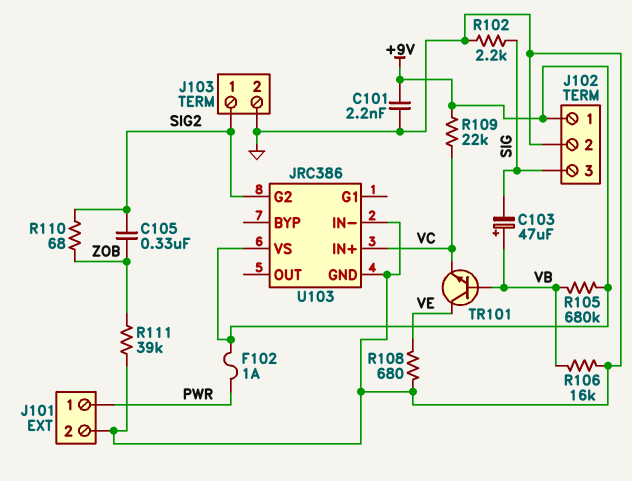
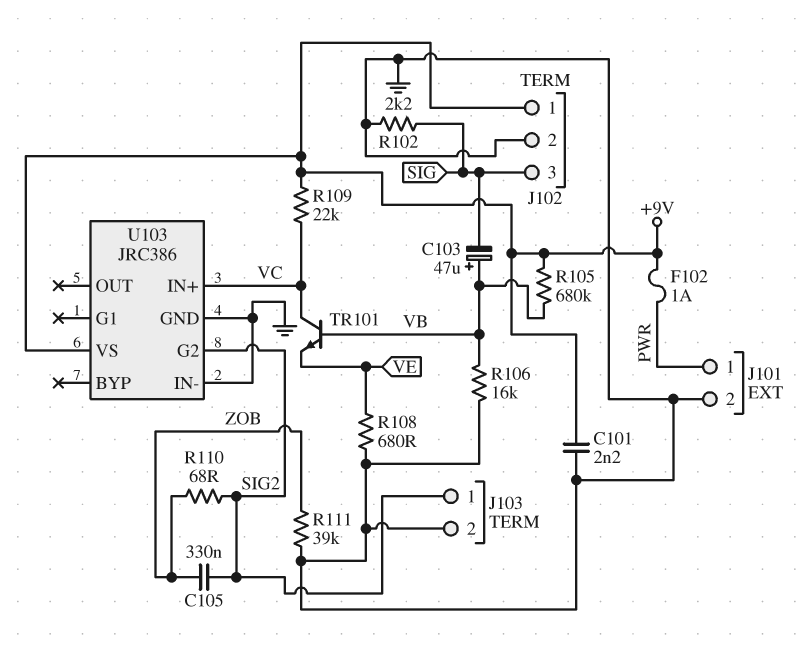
TR101: NPN (B VB, C VE, E VC) -> NPN (B VB, C VC, E VE)

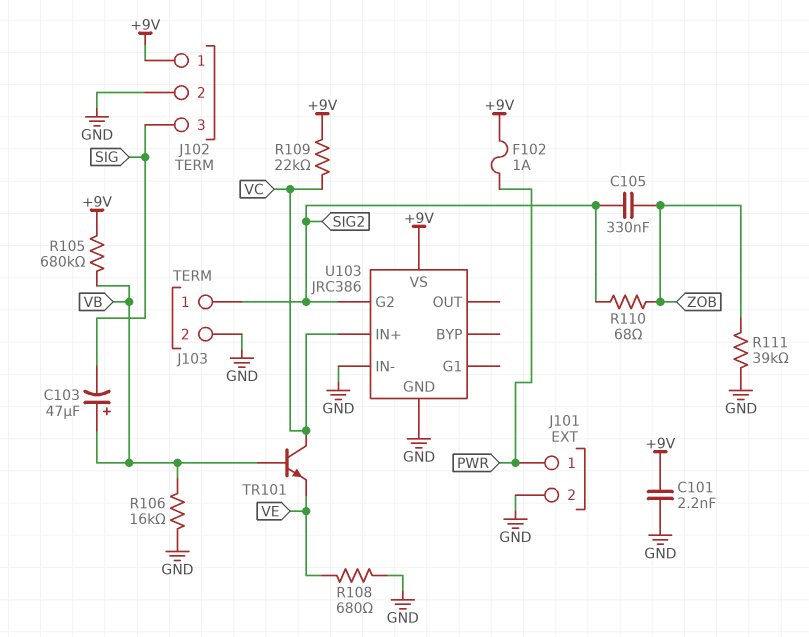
R102: 2.2k (GND, SIG) -> none

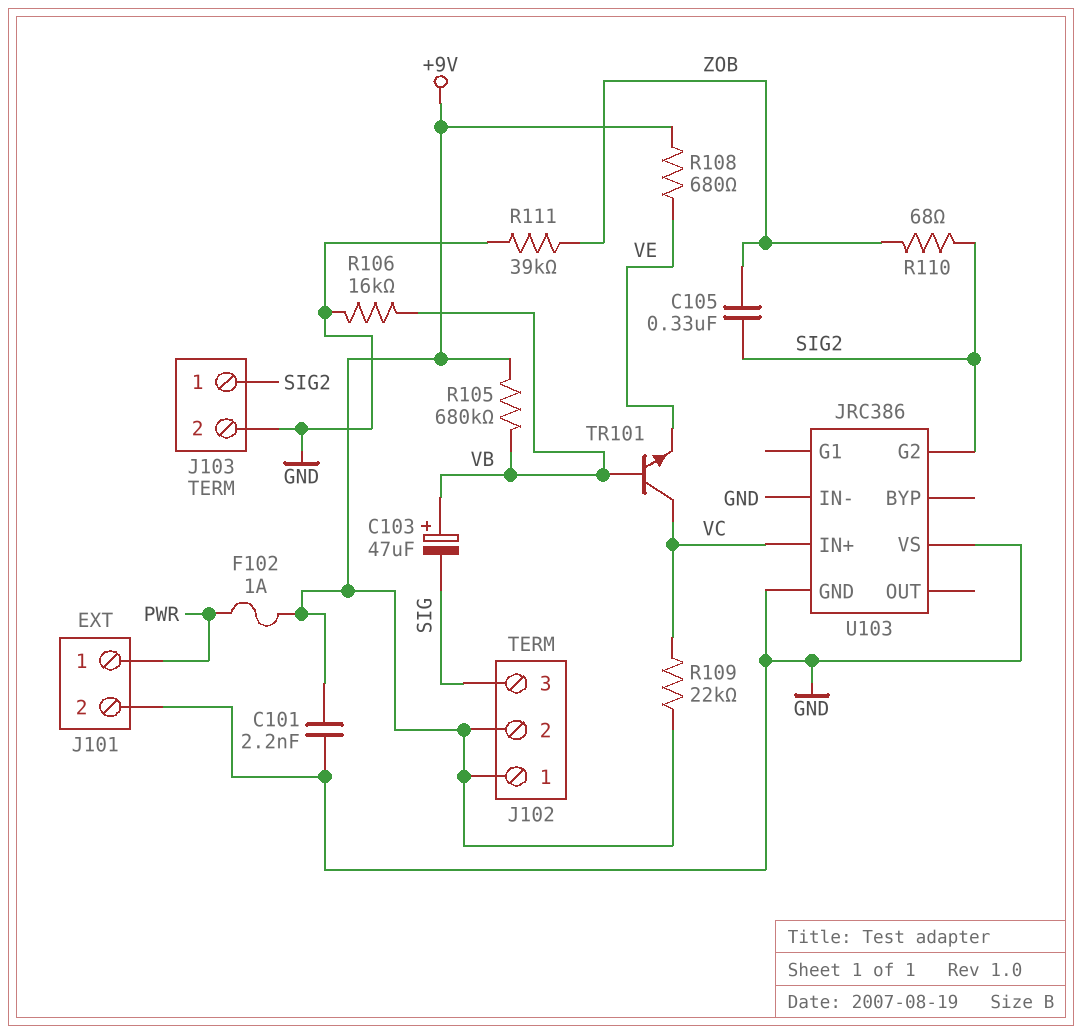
J102 pin 2: GND -> +9V
R108: 680 (GND, VE) -> 680 (+9V, VE)
U103 pin VS: +9V -> GND

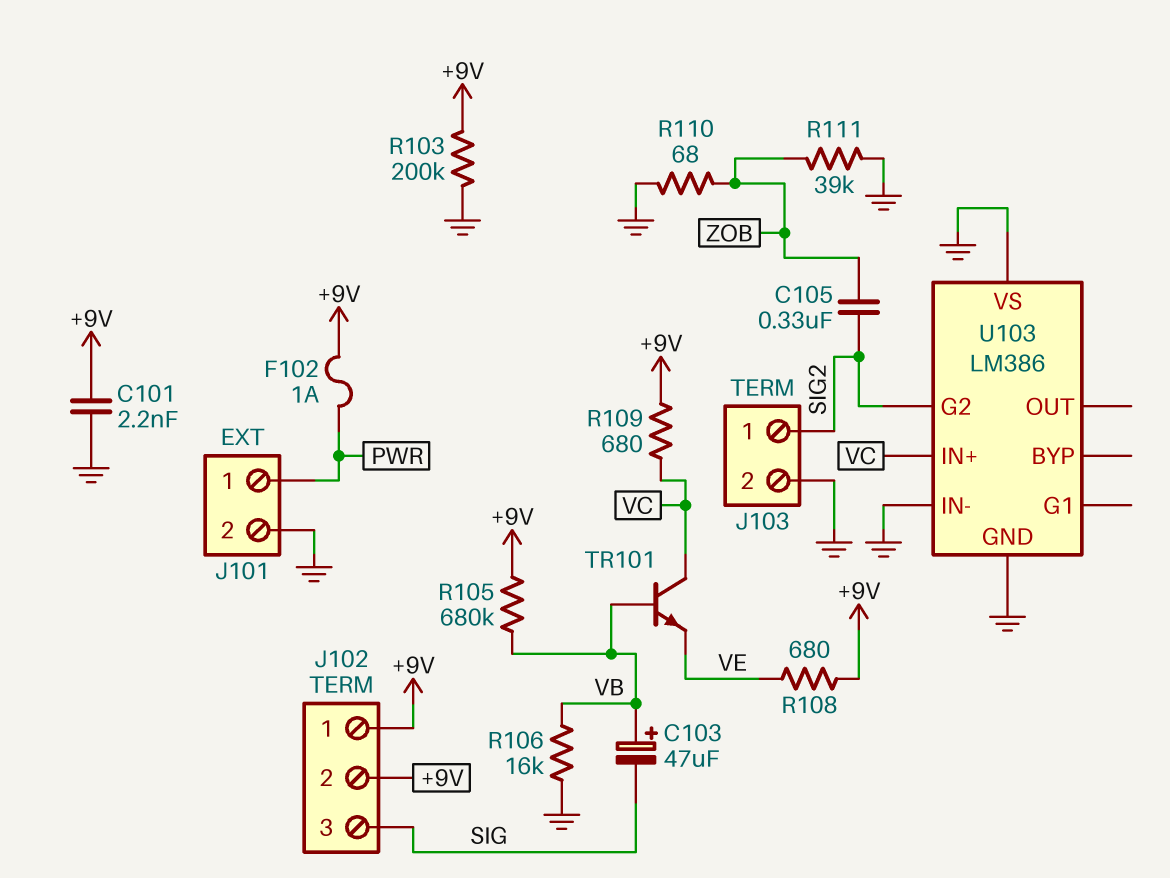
R103: none -> 200k (+9V, GND)
R109: 22k (+9V, VC) -> 680 (+9V, VC)
R110: 68 (SIG2, ZOB) -> 68 (GND, ZOB)
U103: JRC386 -> LM386

